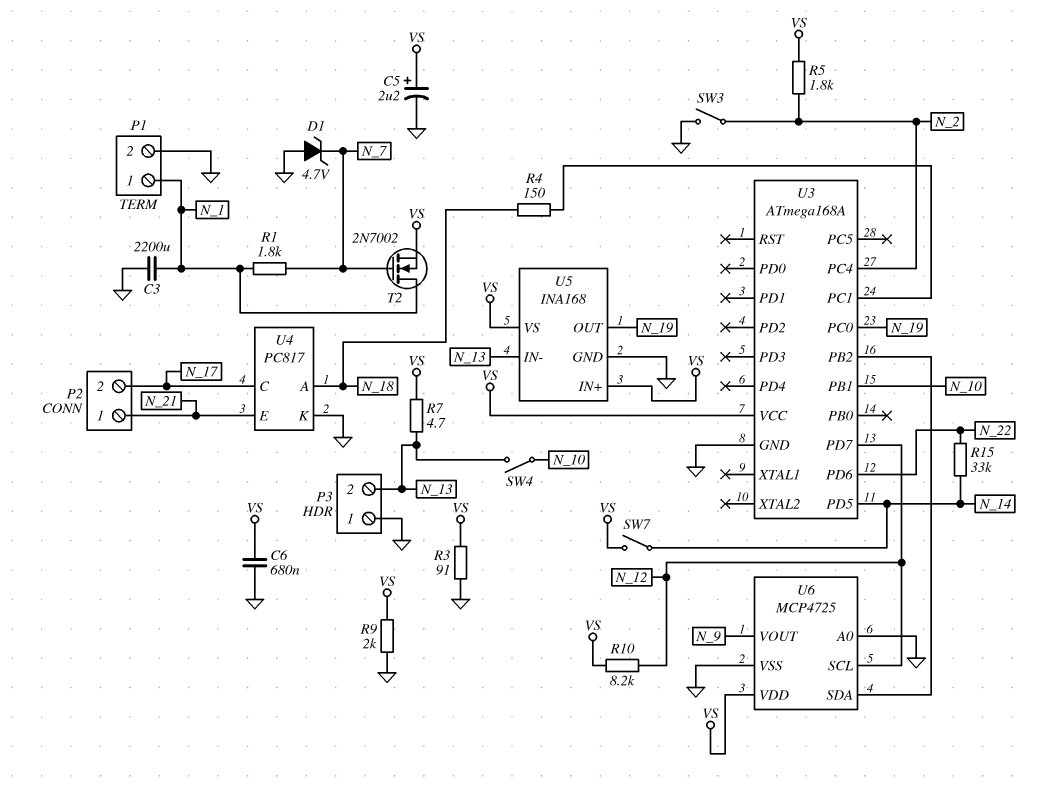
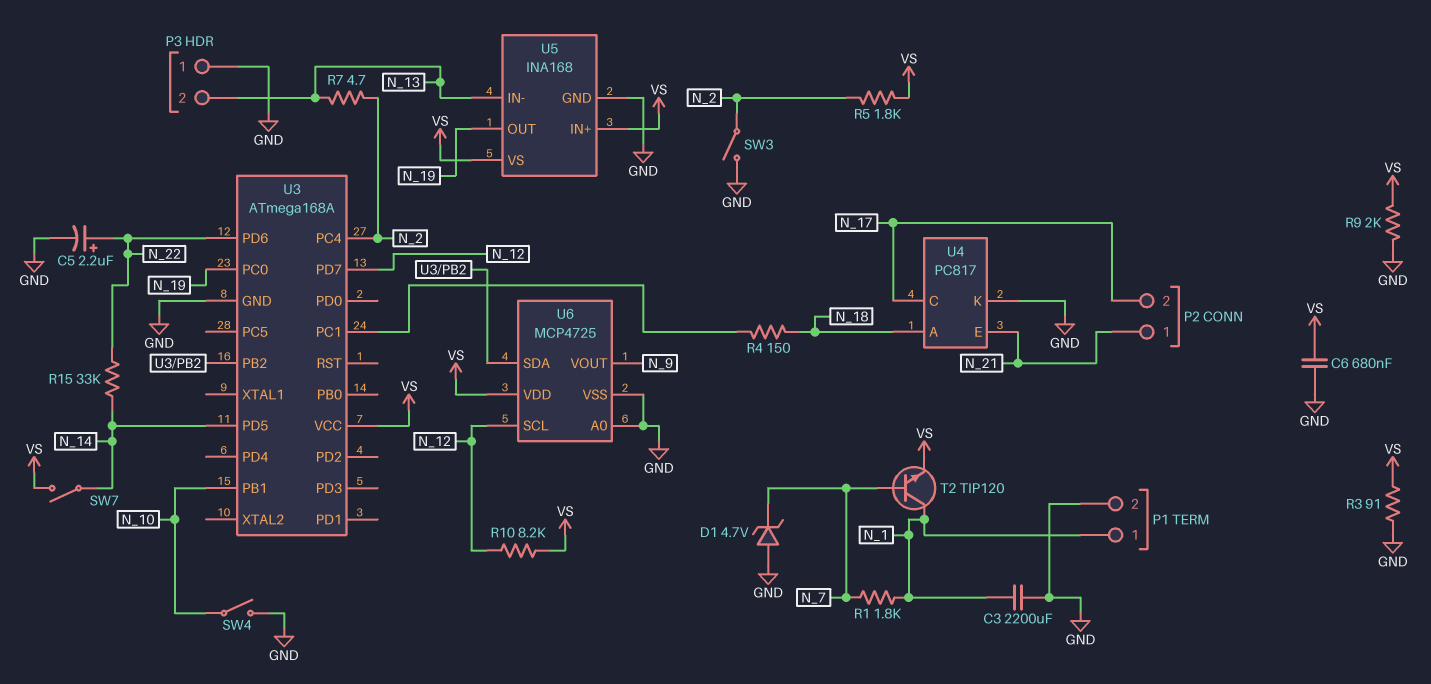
C5: 2.2uF (plus VS, minus GND) -> 2.2uF (plus N_22, minus GND)
R7: 4.7 (N_13, VS) -> 4.7 (N_2, N_13)
SW4: switch (N_10, N_13) -> switch (GND, N_10)
T2: NMOS 2N7002 (G N_7, D N_1, S VS) -> NPN TIP120 (B N_7, C N_1, E VS)

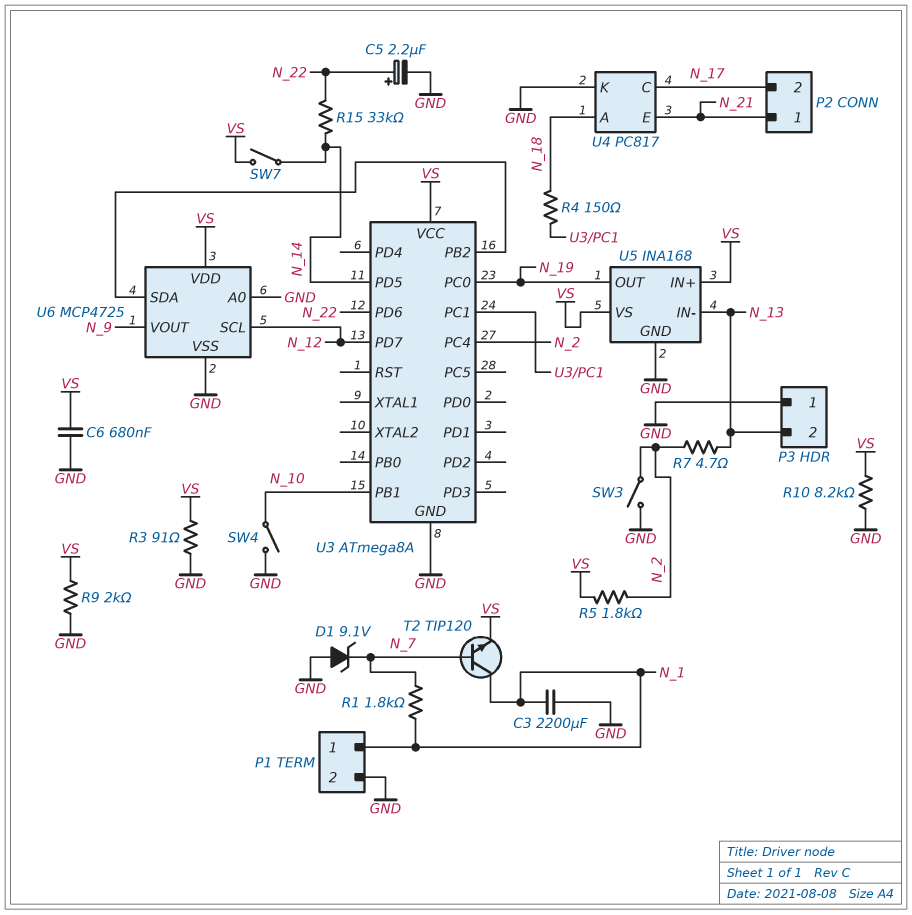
D1: zener 4.7V (A GND, K N_7) -> zener 9.1V (A GND, K N_7)
R10: 8.2k (N_12, VS) -> 8.2k (GND, VS)
U3: ATmega168A -> ATmega8A

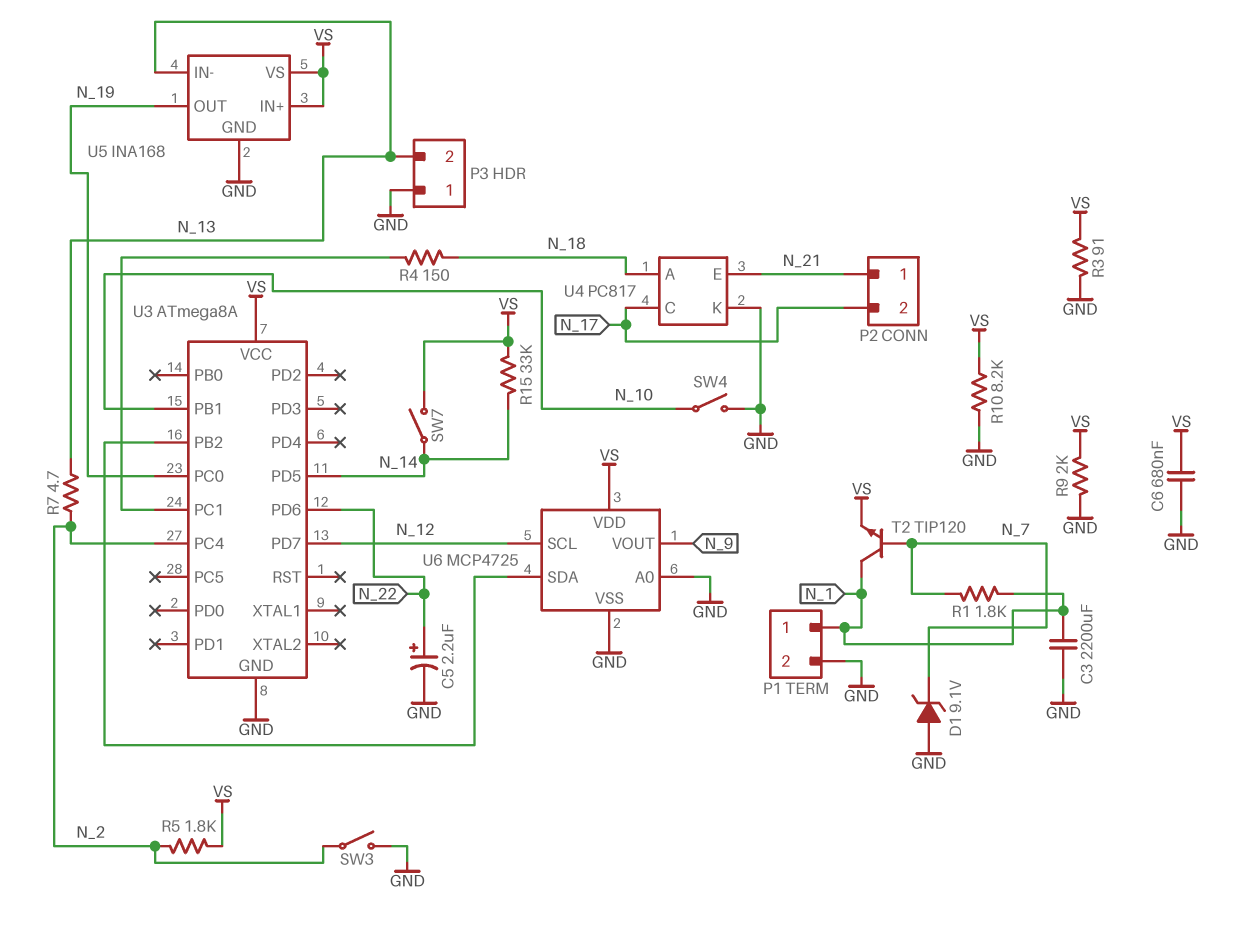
R15: 33k (N_14, N_22) -> 33k (N_14, VS)

